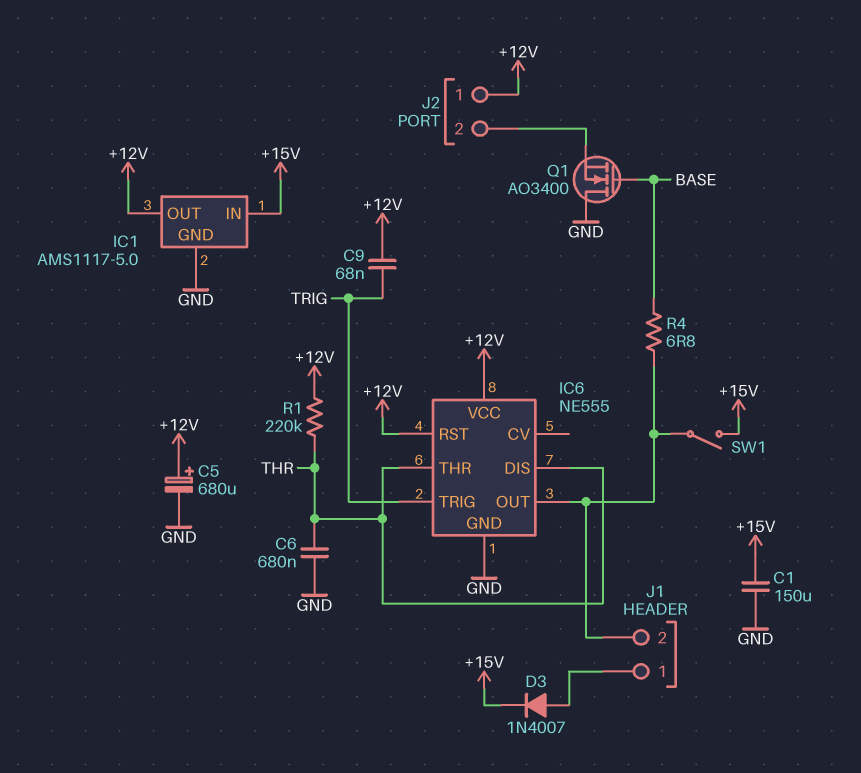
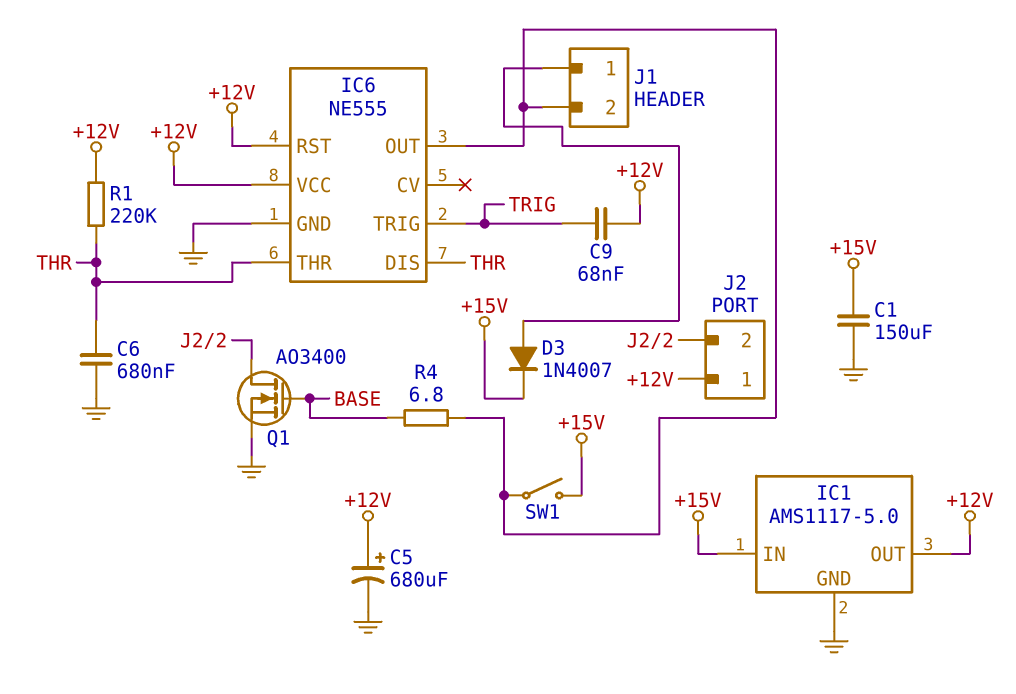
Q1: NMOS AO3400 (G BASE, D GND, S J2/2) -> NMOS AO3400 (G BASE, D J2/2, S GND)

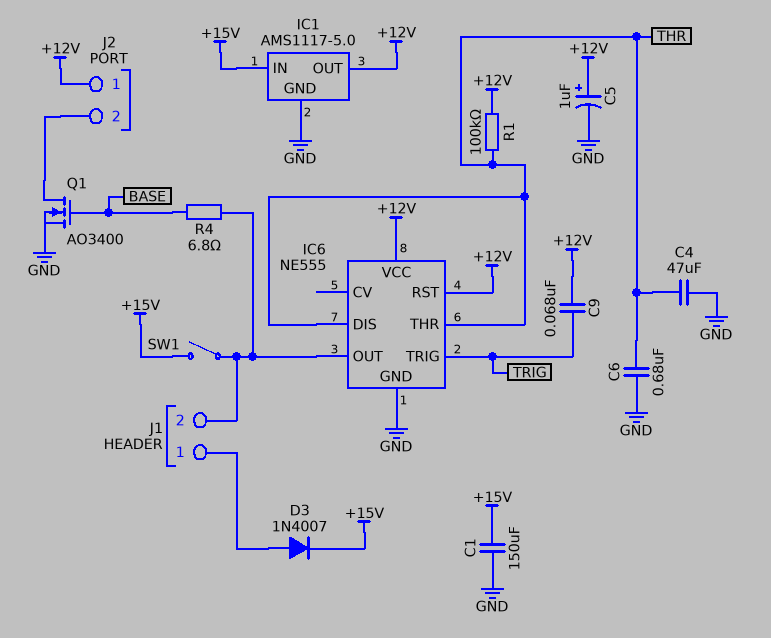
C4: none -> 47uF (GND, THR)
C5: 680uF (plus +12V, minus GND) -> 1uF (plus +12V, minus GND)
R1: 220k (+12V, THR) -> 100k (+12V, THR)

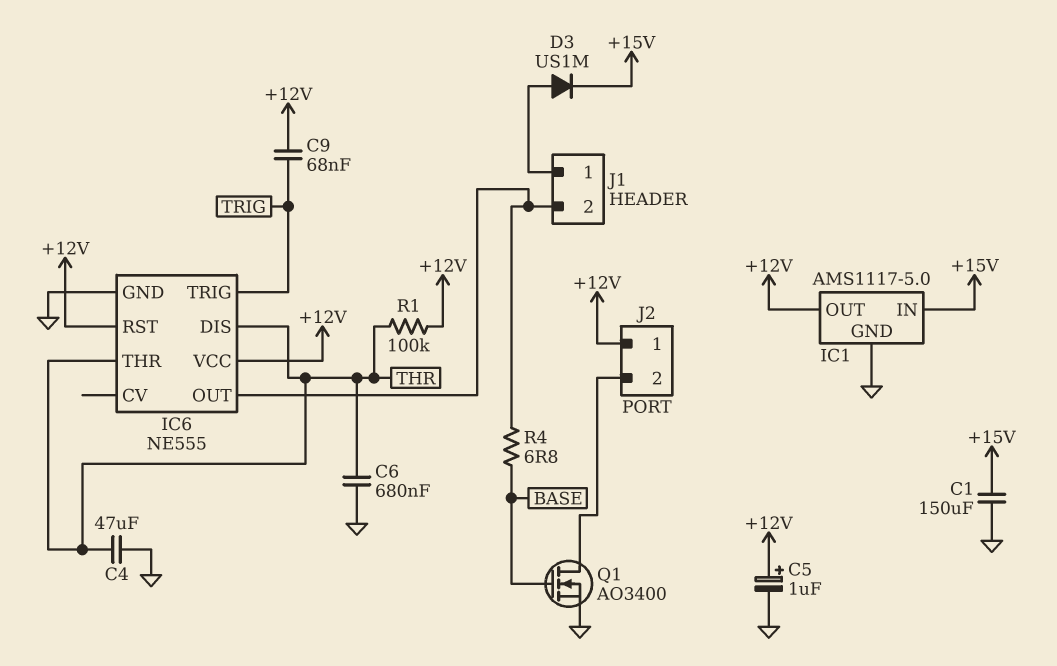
D3: diode 1N4007 (A J1/1, K +15V) -> diode US1M (A J1/1, K +15V)
SW1: switch (+15V, IC6/OUT) -> none

